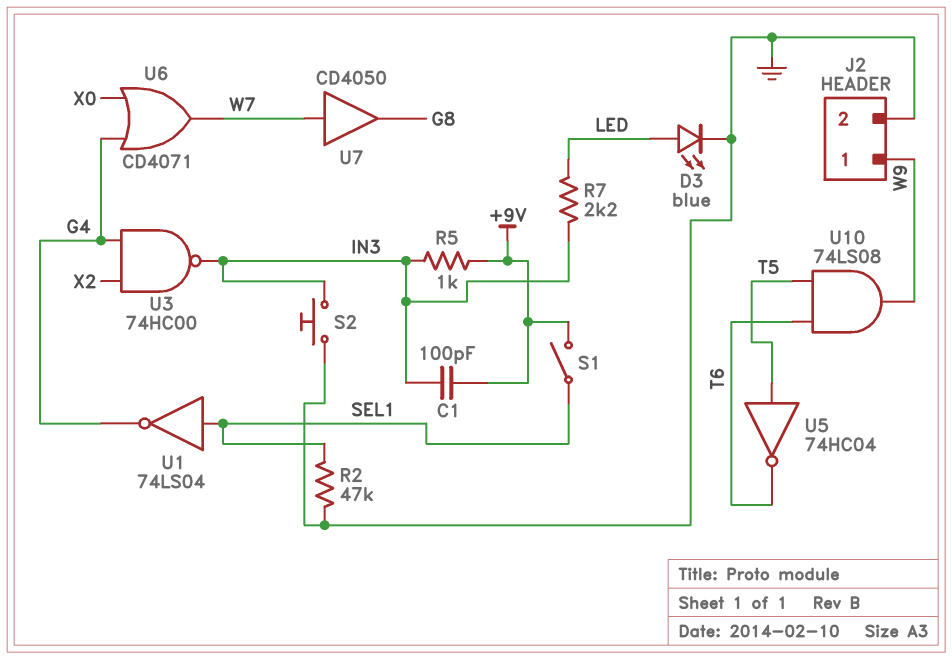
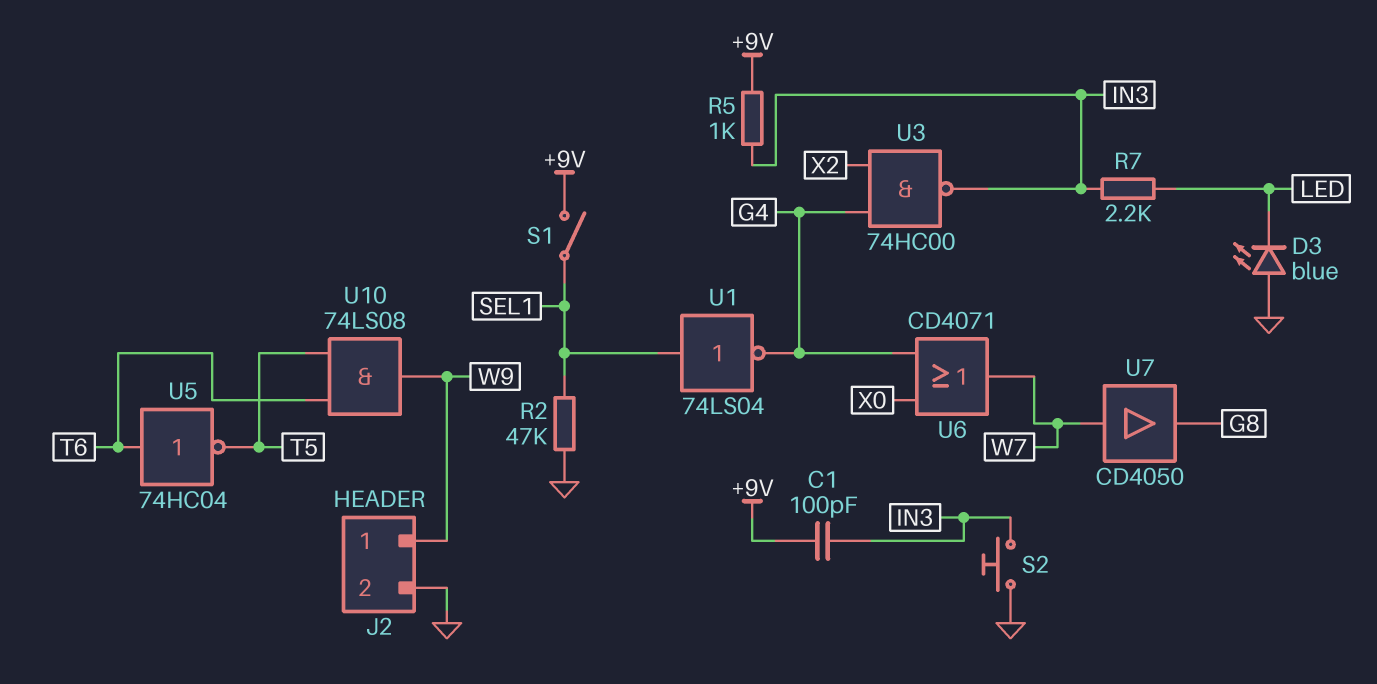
D3: LED blue (A LED, K GND) -> LED blue (A GND, K LED)
U5: NOT 74HC04 (in T5, out T6) -> NOT 74HC04 (in T6, out T5)

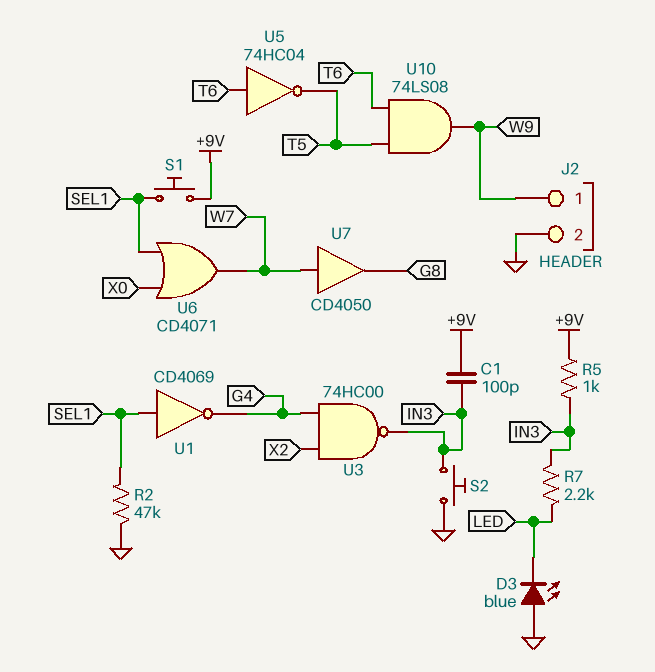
S1: switch (+9V, SEL1) -> button (+9V, SEL1)
U1: NOT 74LS04 (in SEL1, out G4) -> NOT CD4069 (in SEL1, out G4)
U6: OR CD4071 (in G4, in X0, out W7) -> OR CD4071 (in SEL1, in X0, out W7)

